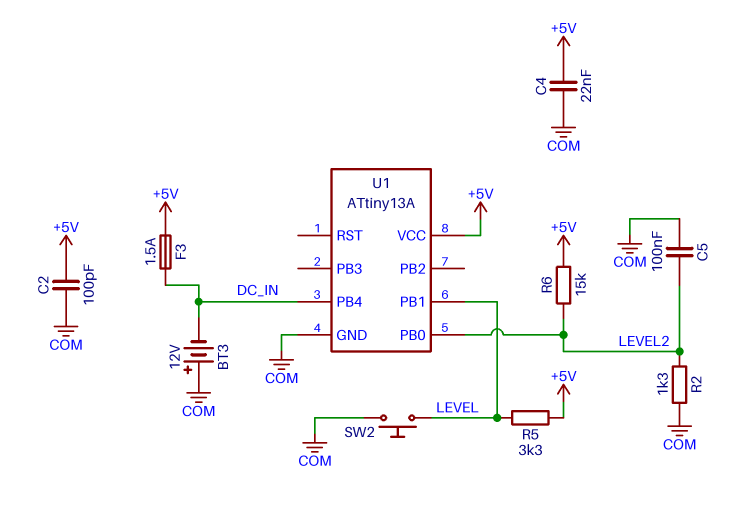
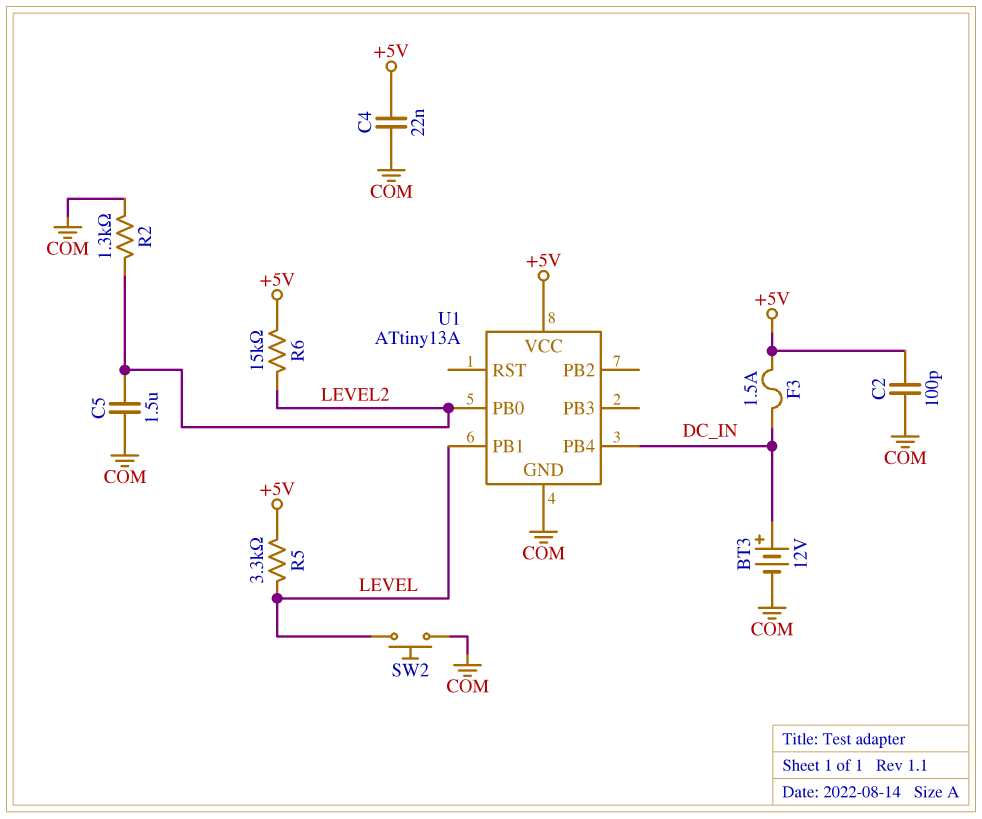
BT3: 12V (plus COM, minus DC_IN) -> 12V (plus DC_IN, minus COM)
C5: 100nF (COM, LEVEL2) -> 1.5uF (COM, LEVEL2)

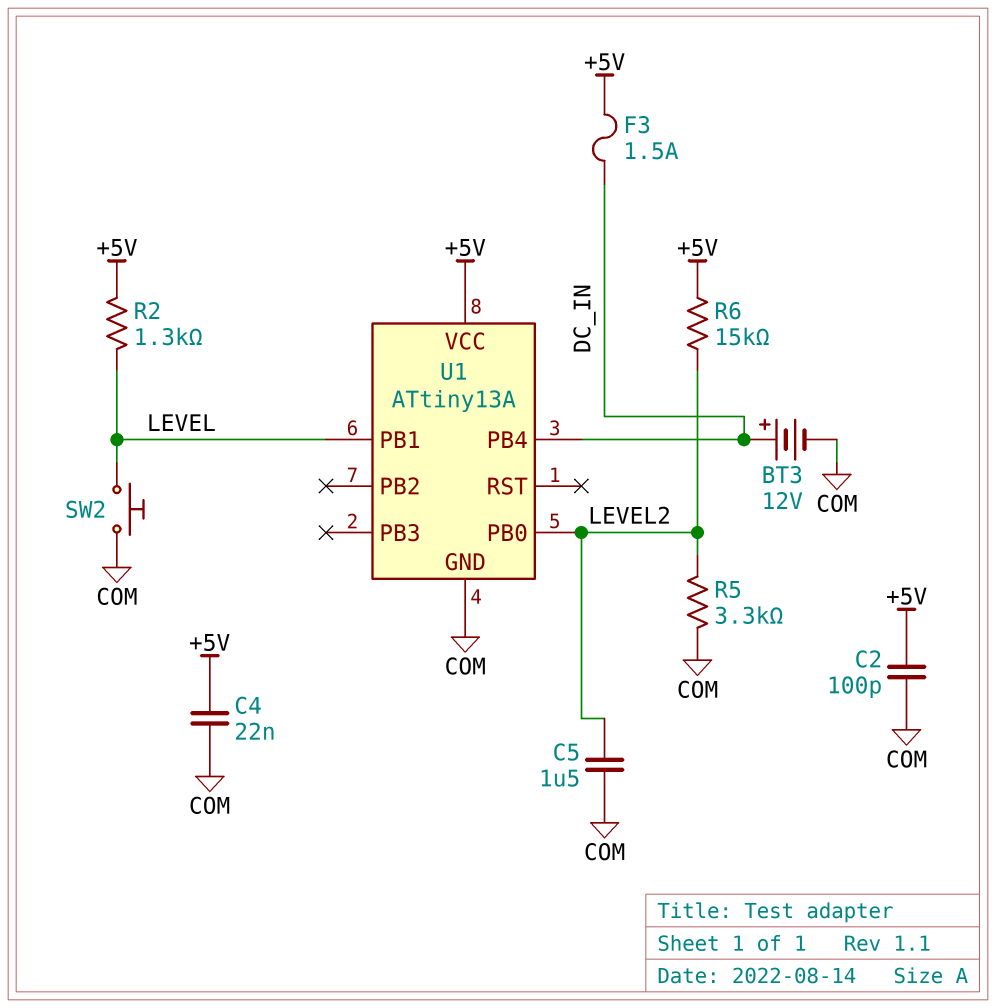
R2: 1.3k (COM, LEVEL2) -> 1.3k (+5V, LEVEL)
R5: 3.3k (+5V, LEVEL) -> 3.3k (COM, LEVEL2)

